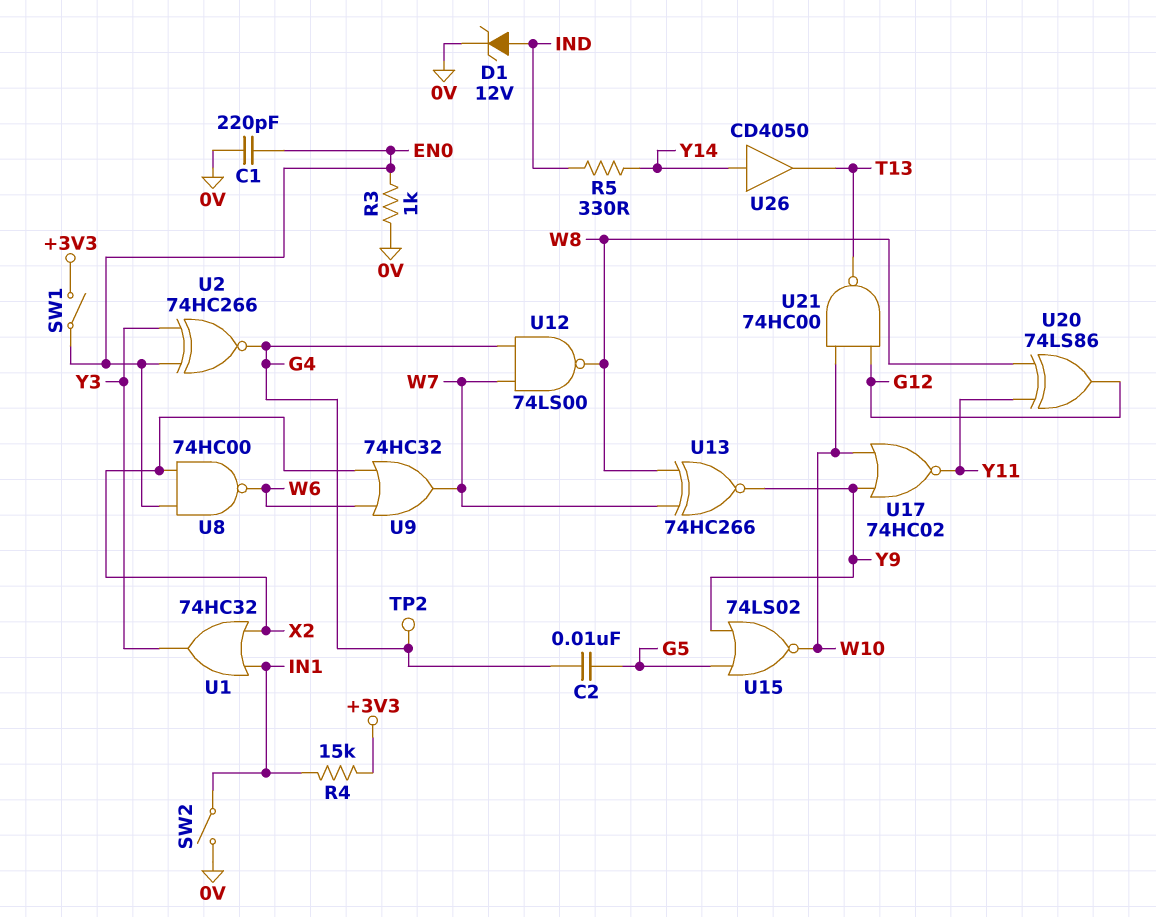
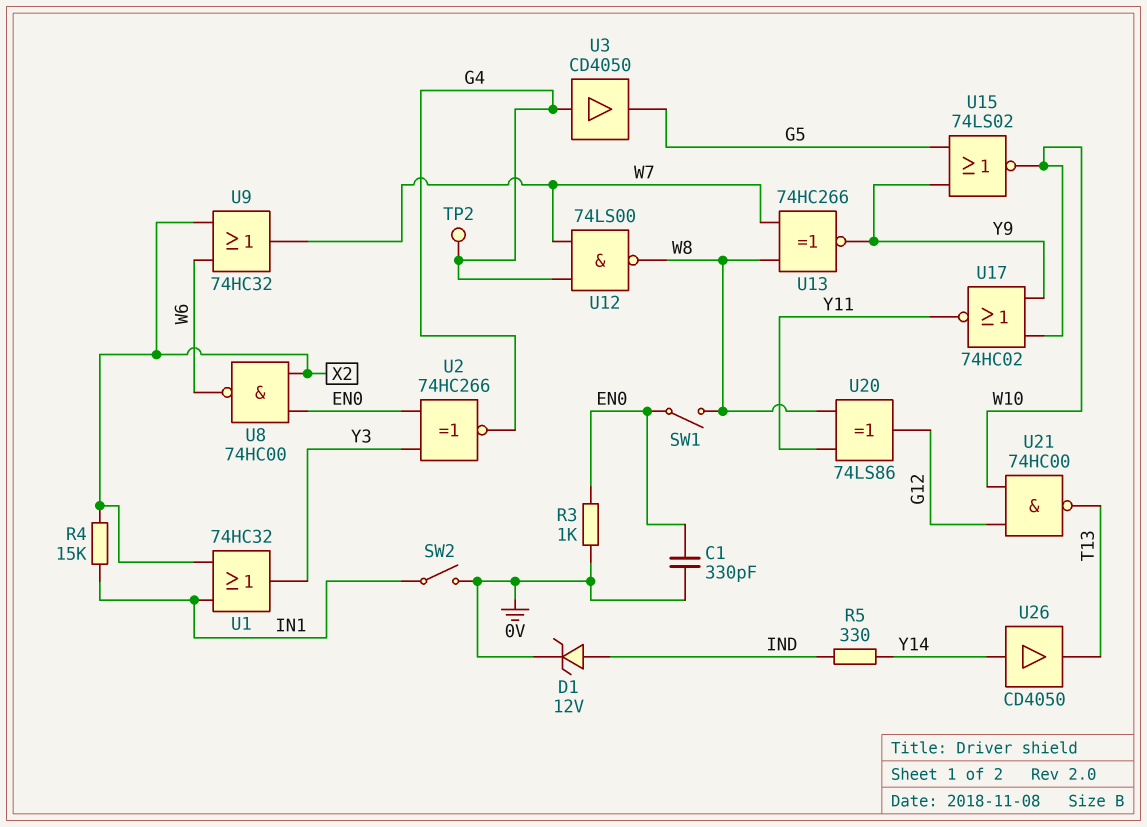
C1: 220pF (0V, EN0) -> 330pF (0V, EN0)
C2: 10nF (G4, G5) -> none
R4: 15k (+3V3, IN1) -> 15k (IN1, X2)
SW1: switch (+3V3, EN0) -> switch (EN0, W8)
U3: none -> buffer CD4050 (in G4, out G5)

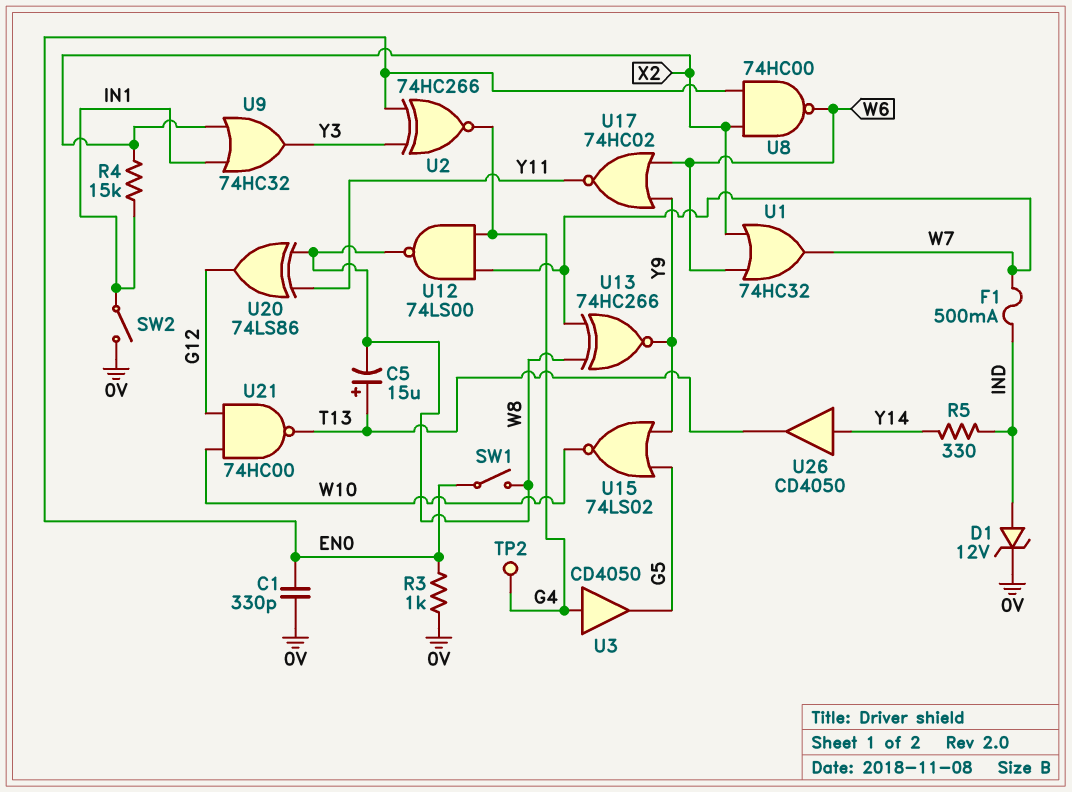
C5: none -> 15uF (plus T13, minus W8)
F1: none -> 500mA (IND, W7)
U1: OR 74HC32 (in IN1, in X2, out Y3) -> OR 74HC32 (in W6, in X2, out W7)
U9: OR 74HC32 (in W6, in X2, out W7) -> OR 74HC32 (in IN1, in X2, out Y3)
U17: NOR 74HC02 (in W10, in Y9, out Y11) -> NOR 74HC02 (in W6, in Y9, out Y11)

